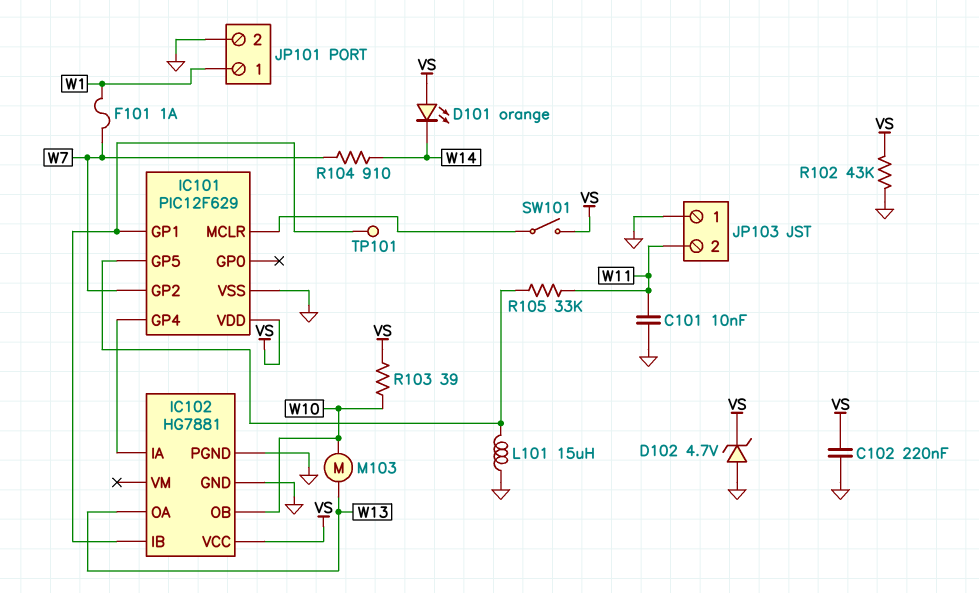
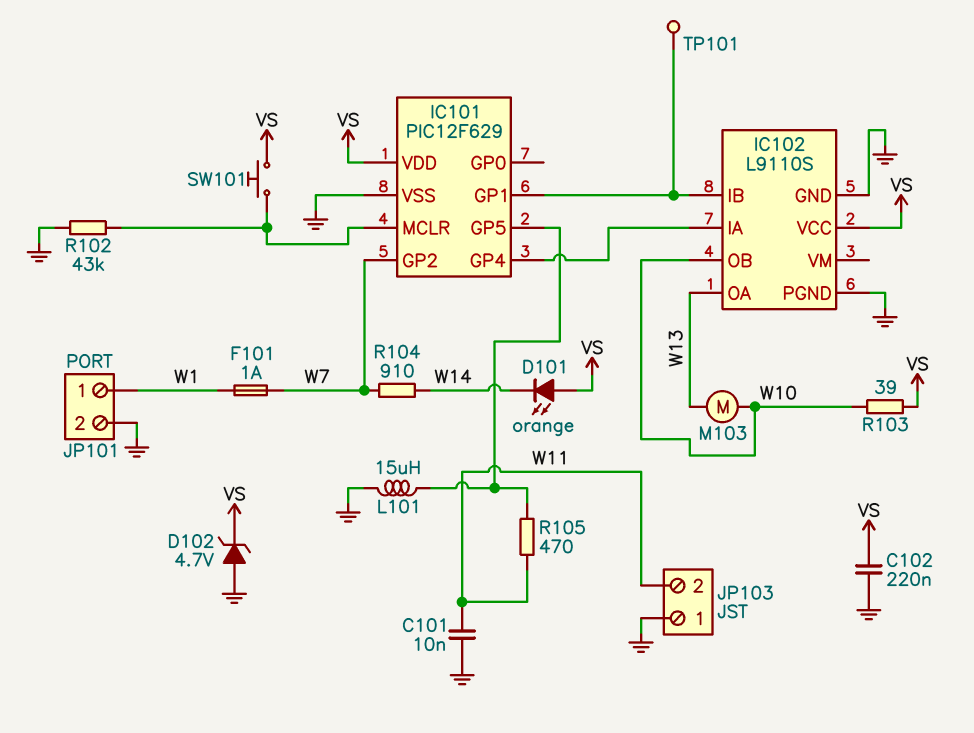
IC102: HG7881 -> L9110S
R102: 43k (GND, VS) -> 43k (GND, IC101/MCLR)
R105: 33k (IC101/GP5, W11) -> 470 (IC101/GP5, W11)
SW101: switch (IC101/MCLR, VS) -> button (IC101/MCLR, VS)

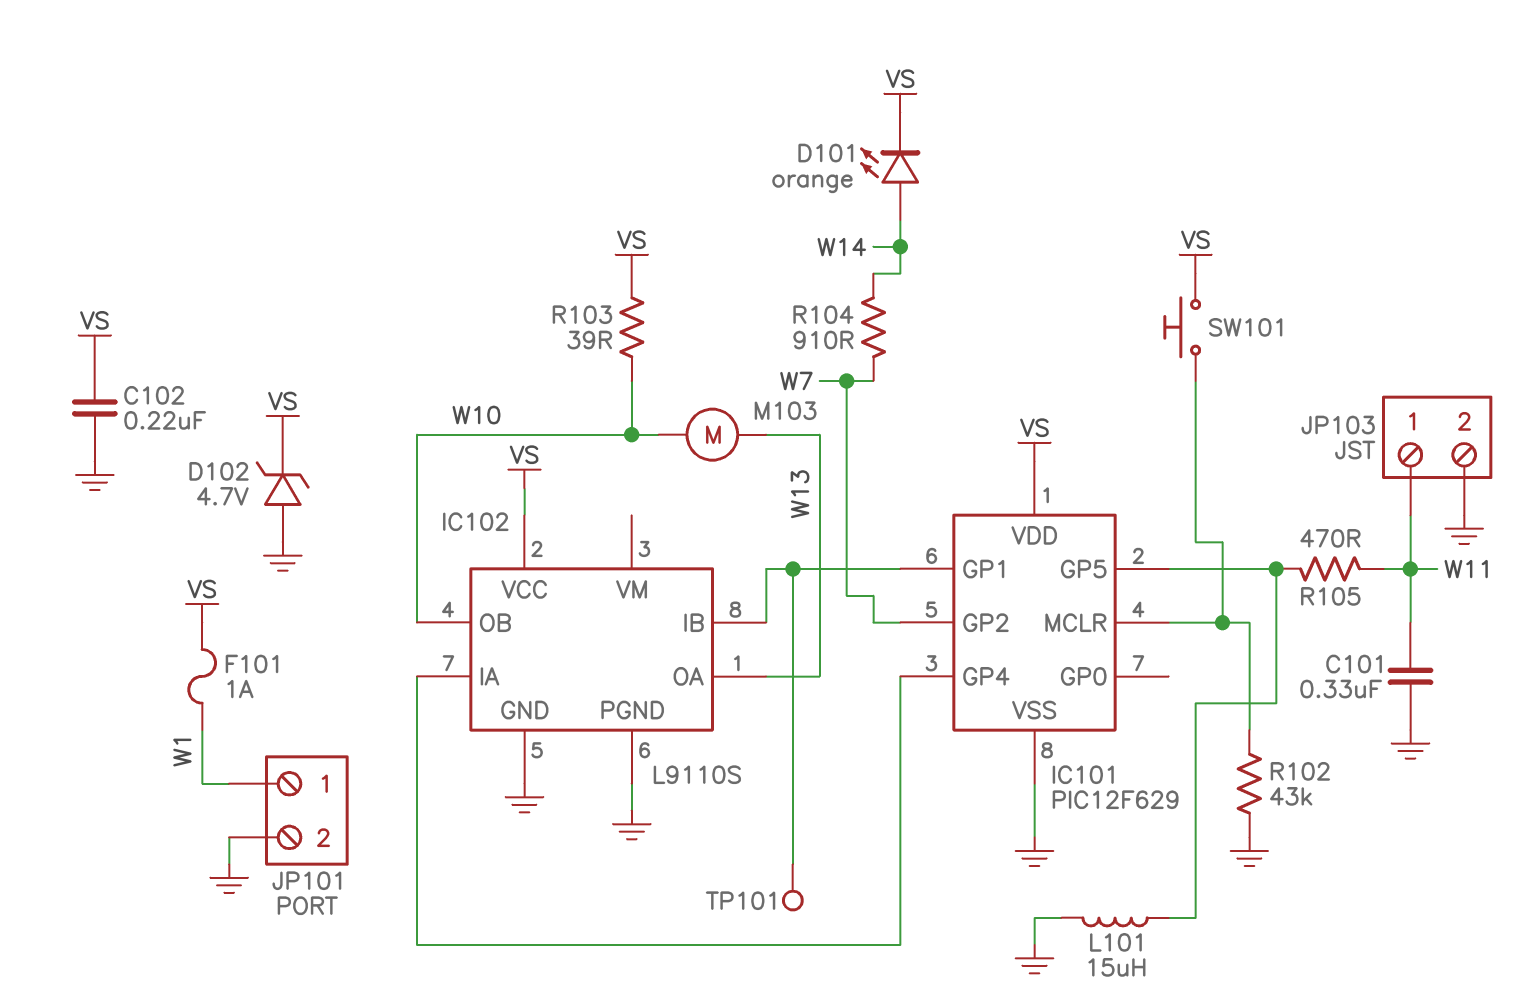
C101: 10nF (GND, W11) -> 330nF (GND, W11)
D101: LED orange (A VS, K W14) -> LED orange (A W14, K VS)
F101: 1A (W1, W7) -> 1A (VS, W1)
JP103 pin 1: GND -> W11
JP103 pin 2: W11 -> GND

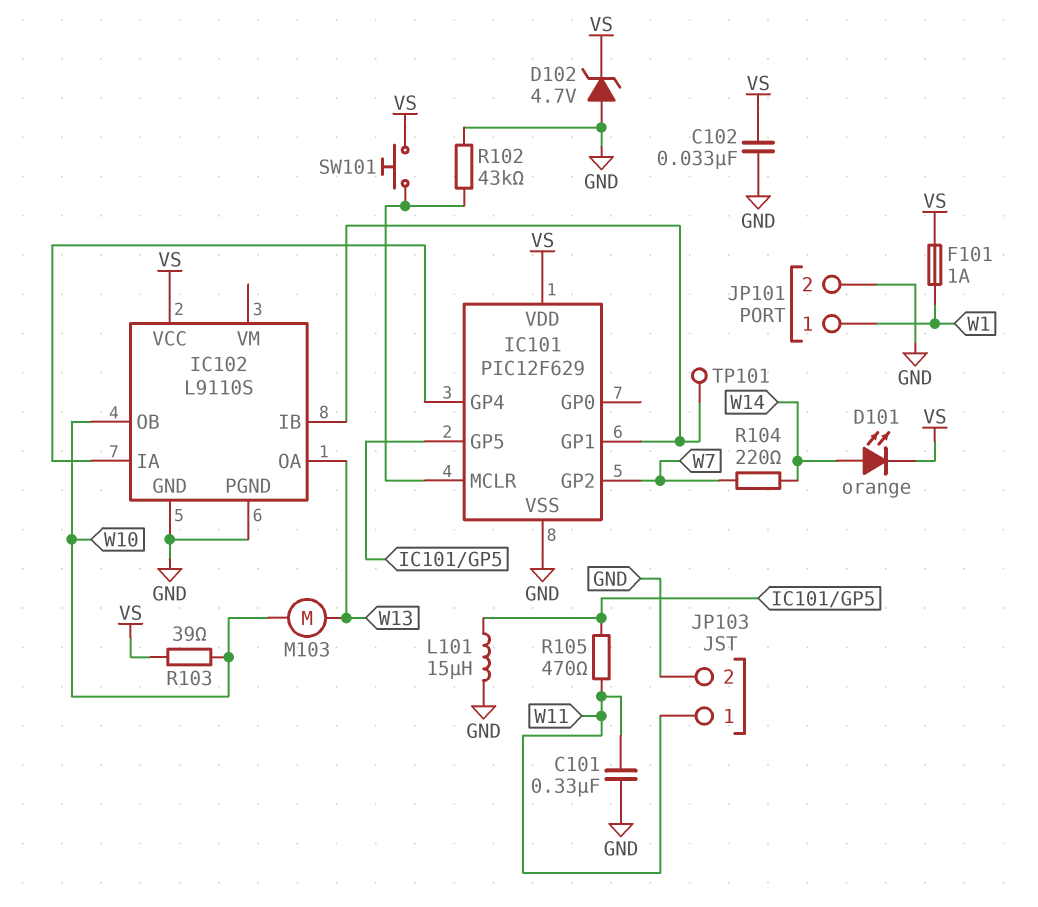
C102: 220nF (GND, VS) -> 33nF (GND, VS)
R104: 910 (W7, W14) -> 220 (W7, W14)

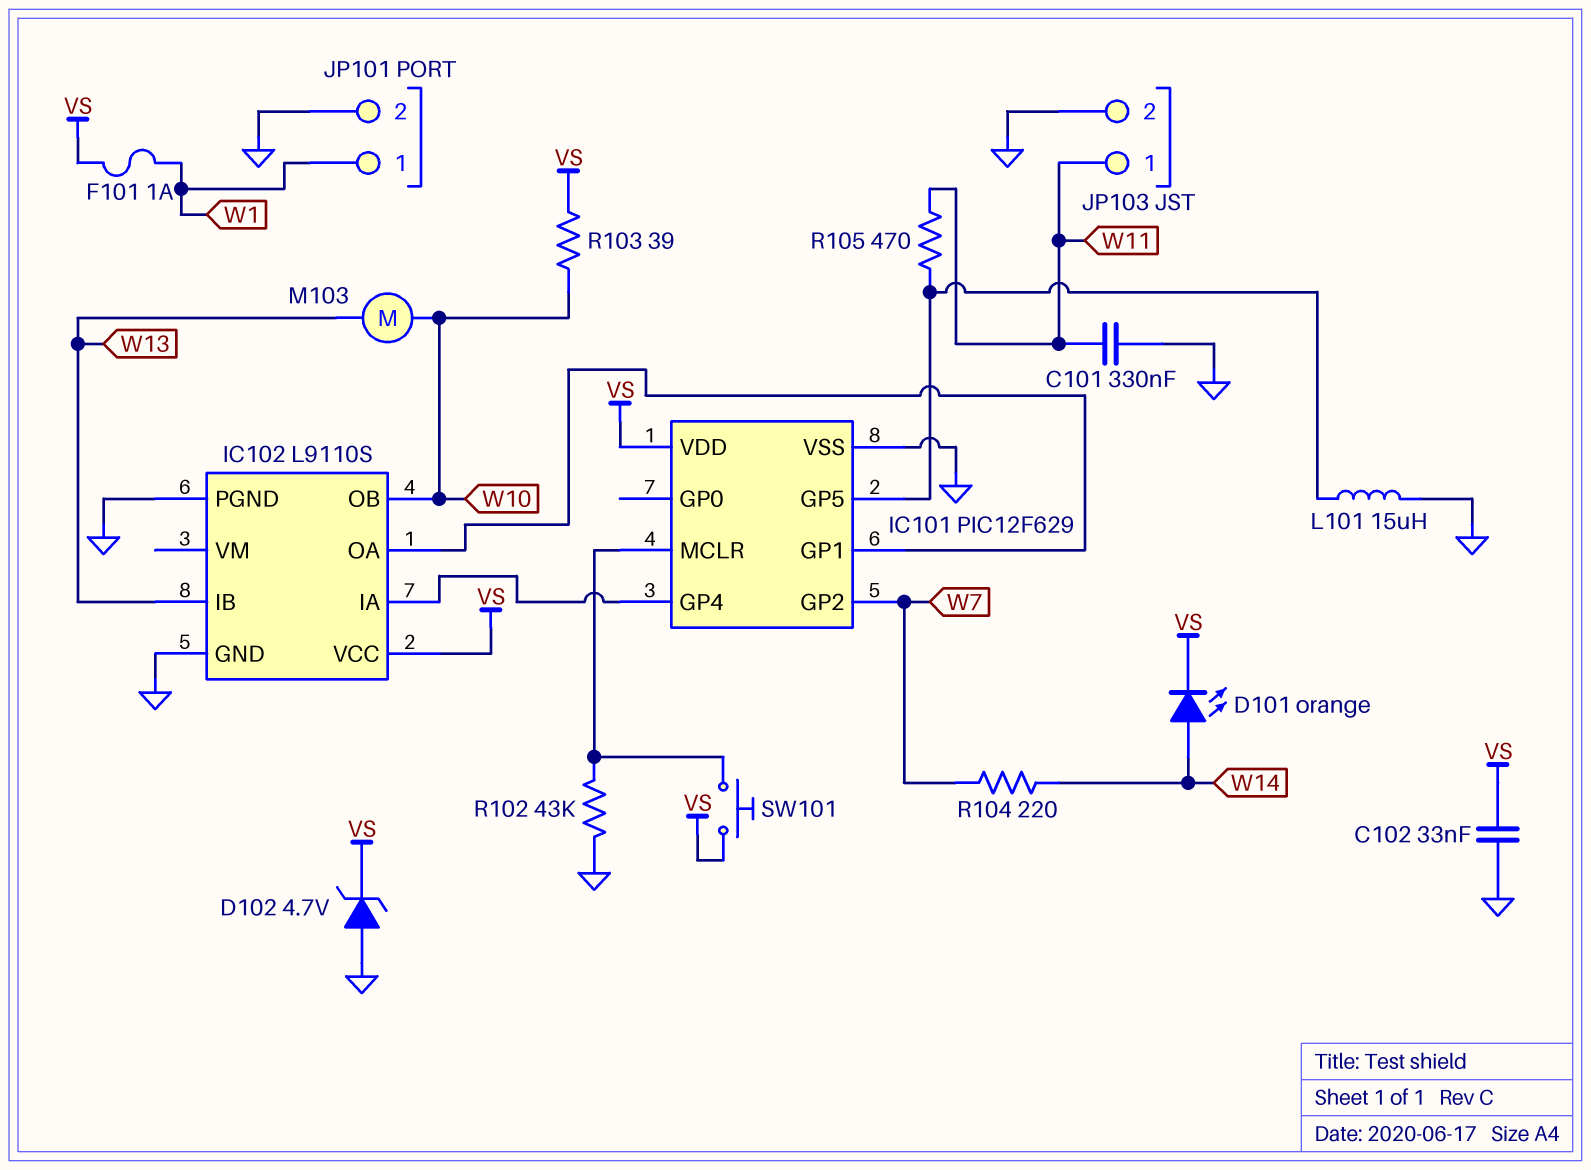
IC102 pin IB: IC101/GP1 -> W13
IC102 pin OA: W13 -> IC101/GP1
TP101: test point (IC101/GP1) -> none

